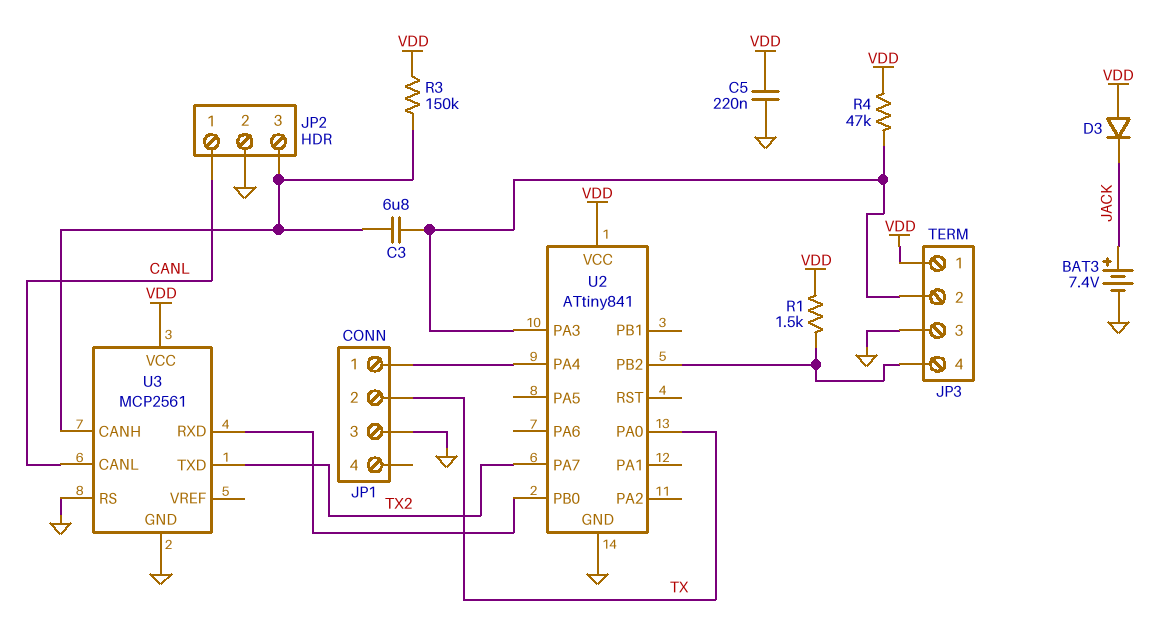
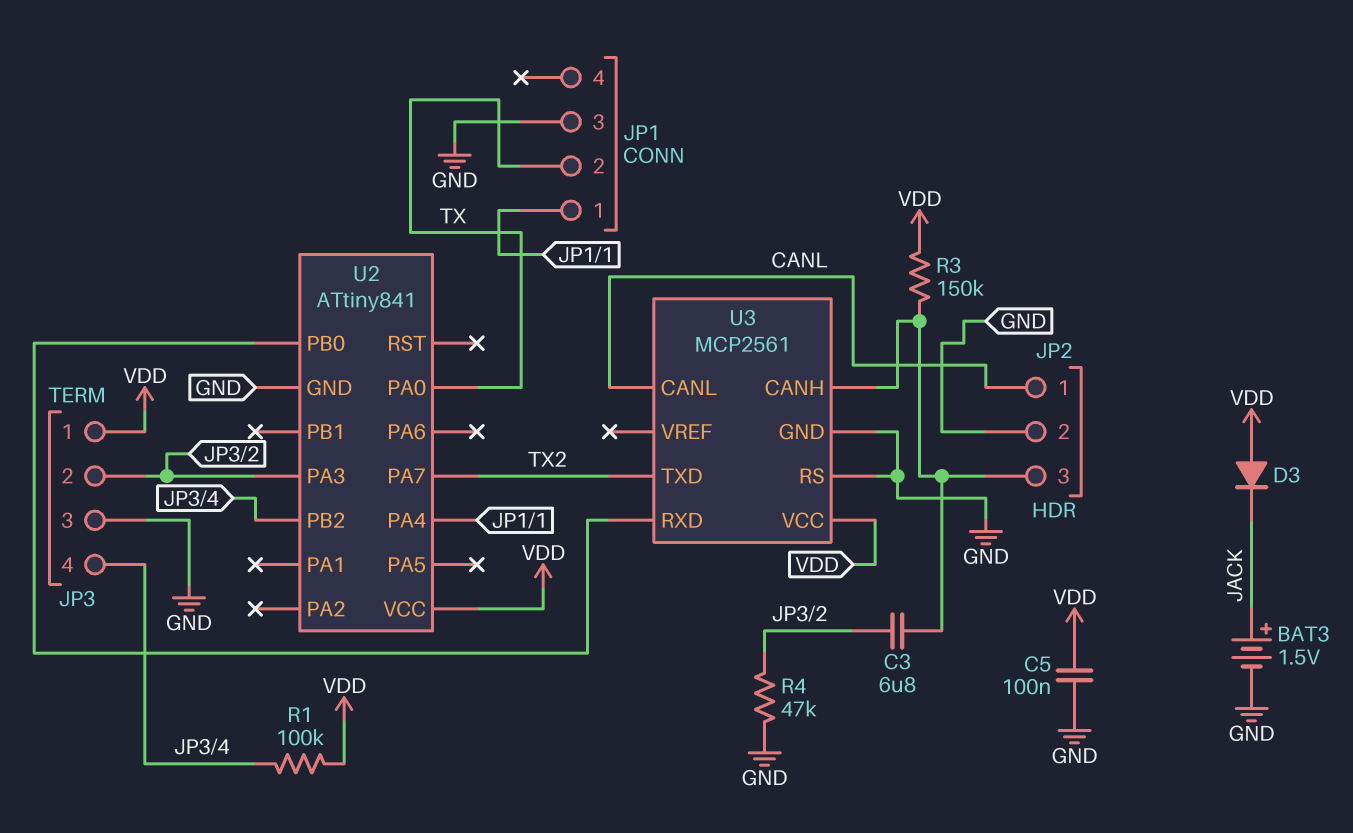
BAT3: 7.4V (plus JACK, minus GND) -> 1.5V (plus JACK, minus GND)
C5: 220nF (GND, VDD) -> 100nF (GND, VDD)
R1: 1.5k (JP3/4, VDD) -> 100k (JP3/4, VDD)
R4: 47k (JP3/2, VDD) -> 47k (GND, JP3/2)

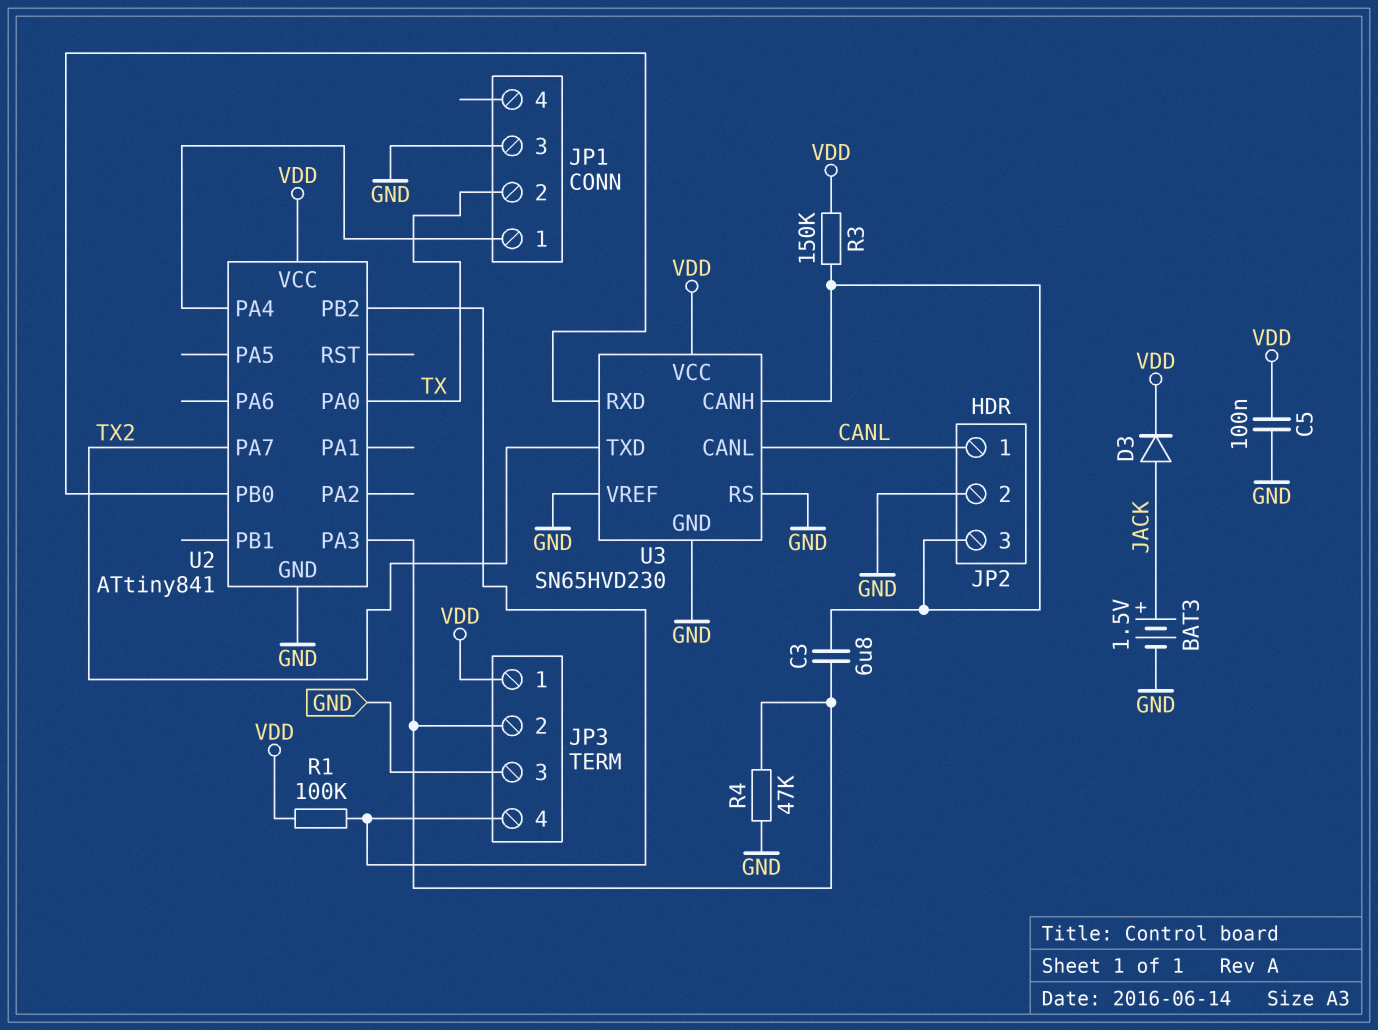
D3: diode (A VDD, K JACK) -> diode (A JACK, K VDD)
U3: MCP2561 -> SN65HVD230
U3 pin VREF: none -> GND

